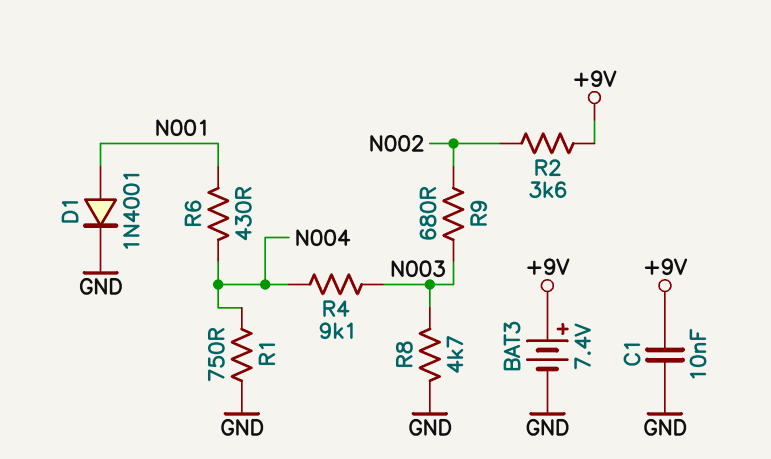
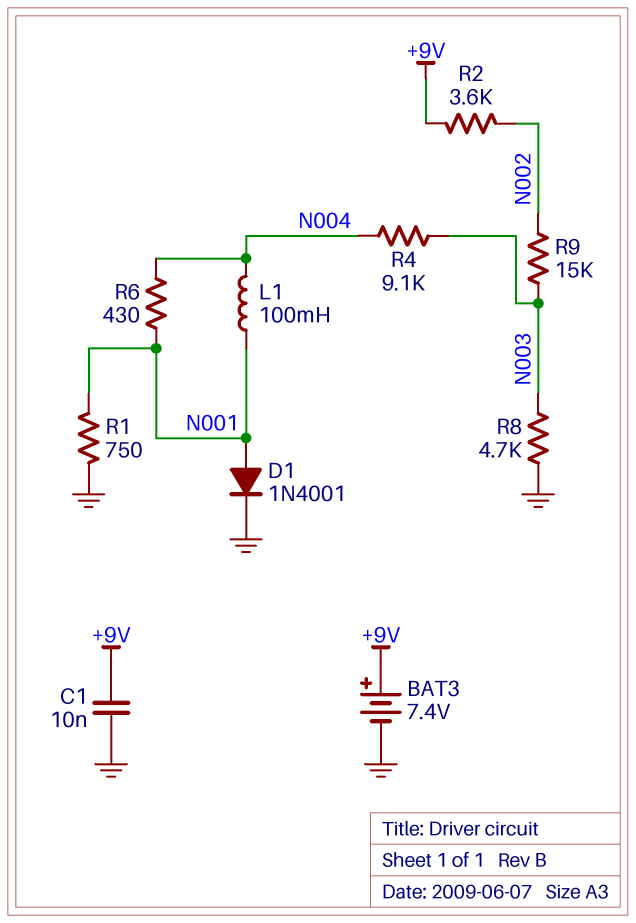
L1: none -> 100mH (N001, N004)
R1: 750 (GND, N004) -> 750 (GND, N001)
R9: 680 (N002, N003) -> 15k (N002, N003)

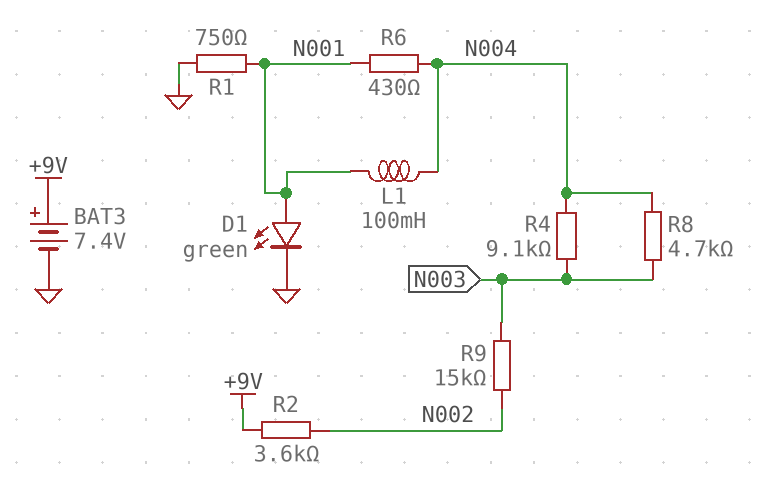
C1: 10nF (+9V, GND) -> none
D1: diode 1N4001 (A N001, K GND) -> LED green (A N001, K GND)
R8: 4.7k (GND, N003) -> 4.7k (N003, N004)

